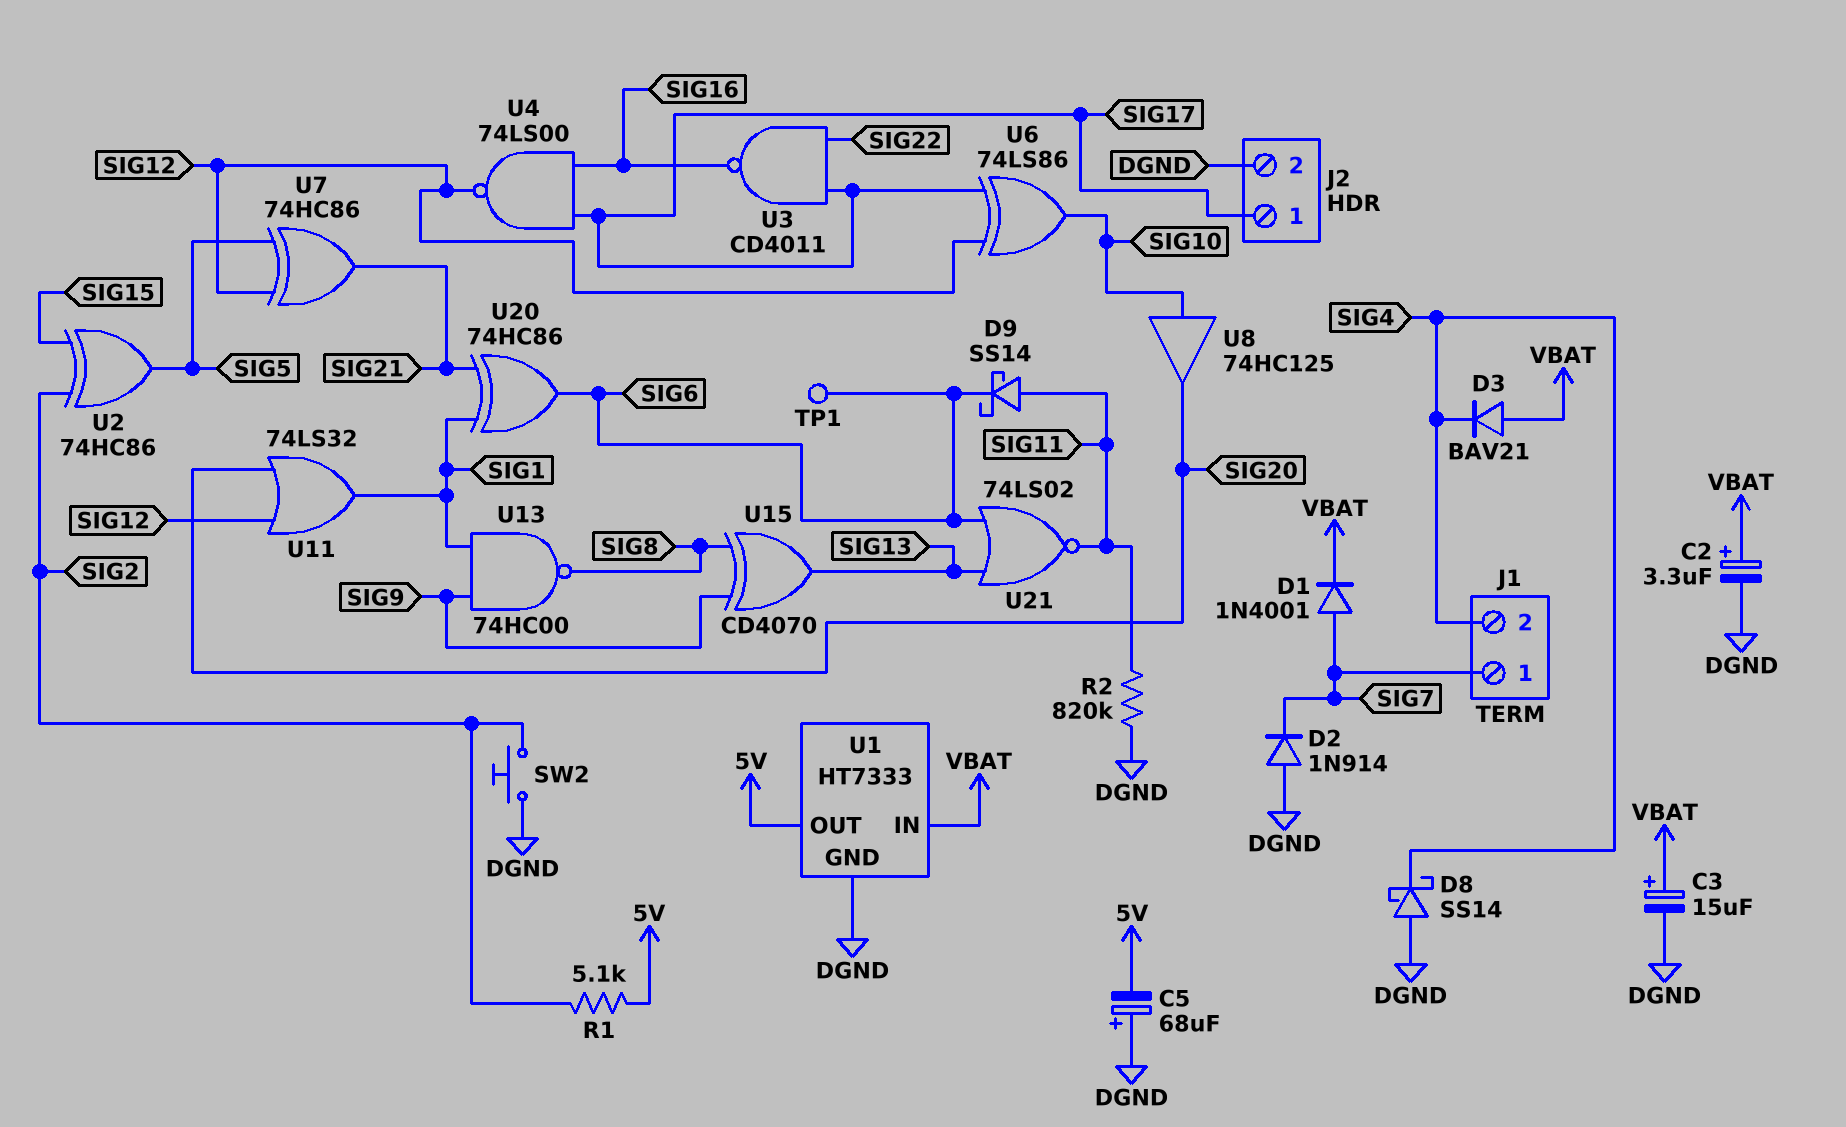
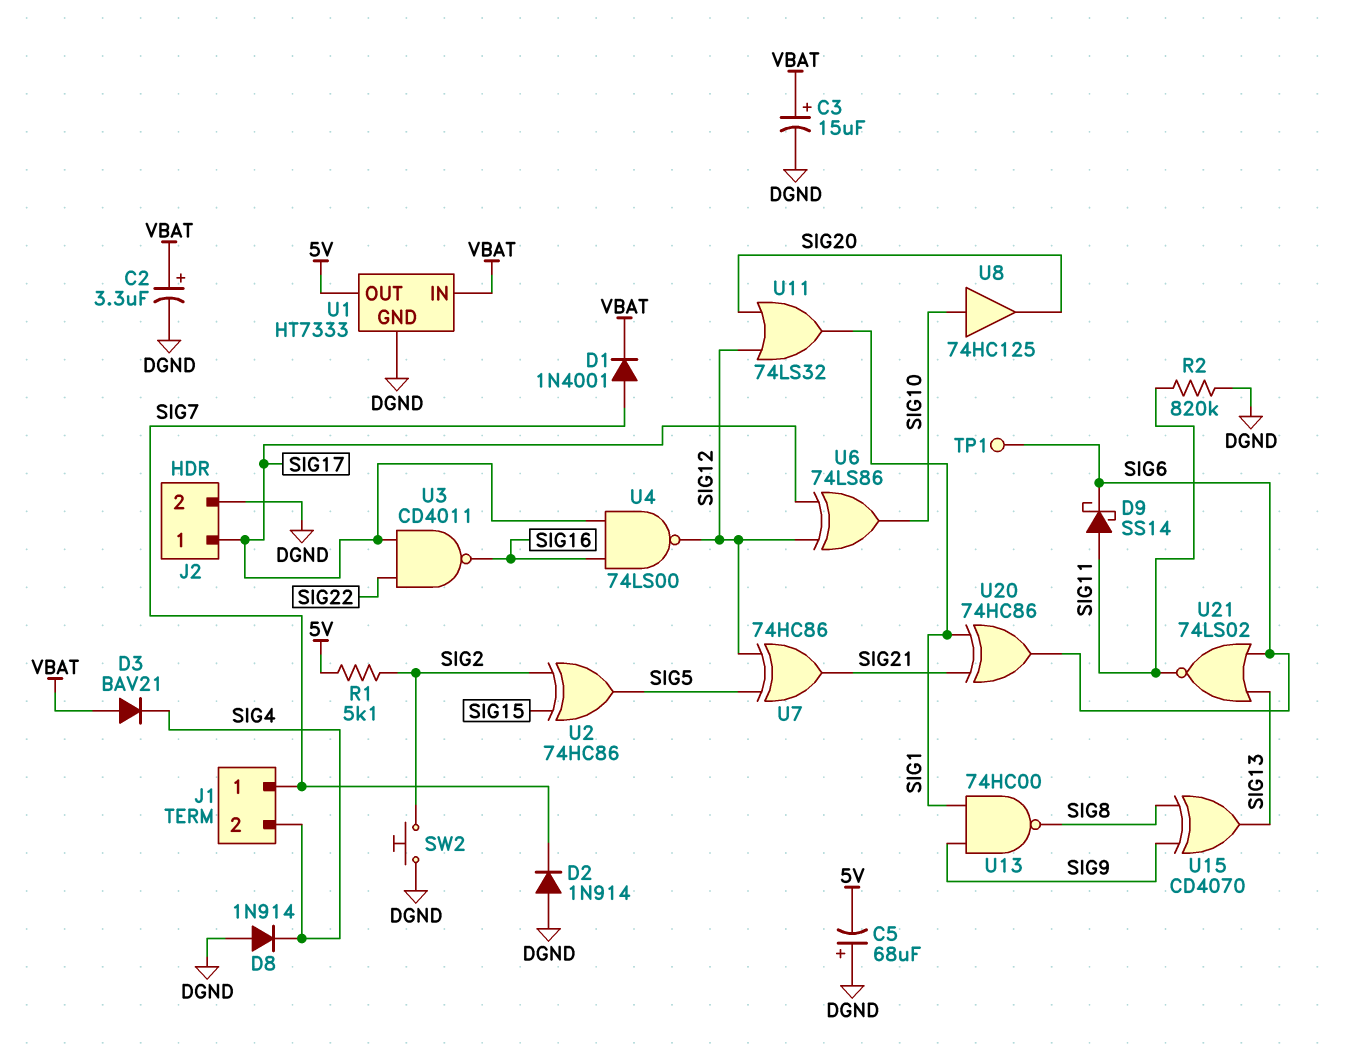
D8: schottky SS14 (A DGND, K SIG4) -> diode 1N914 (A DGND, K SIG4)

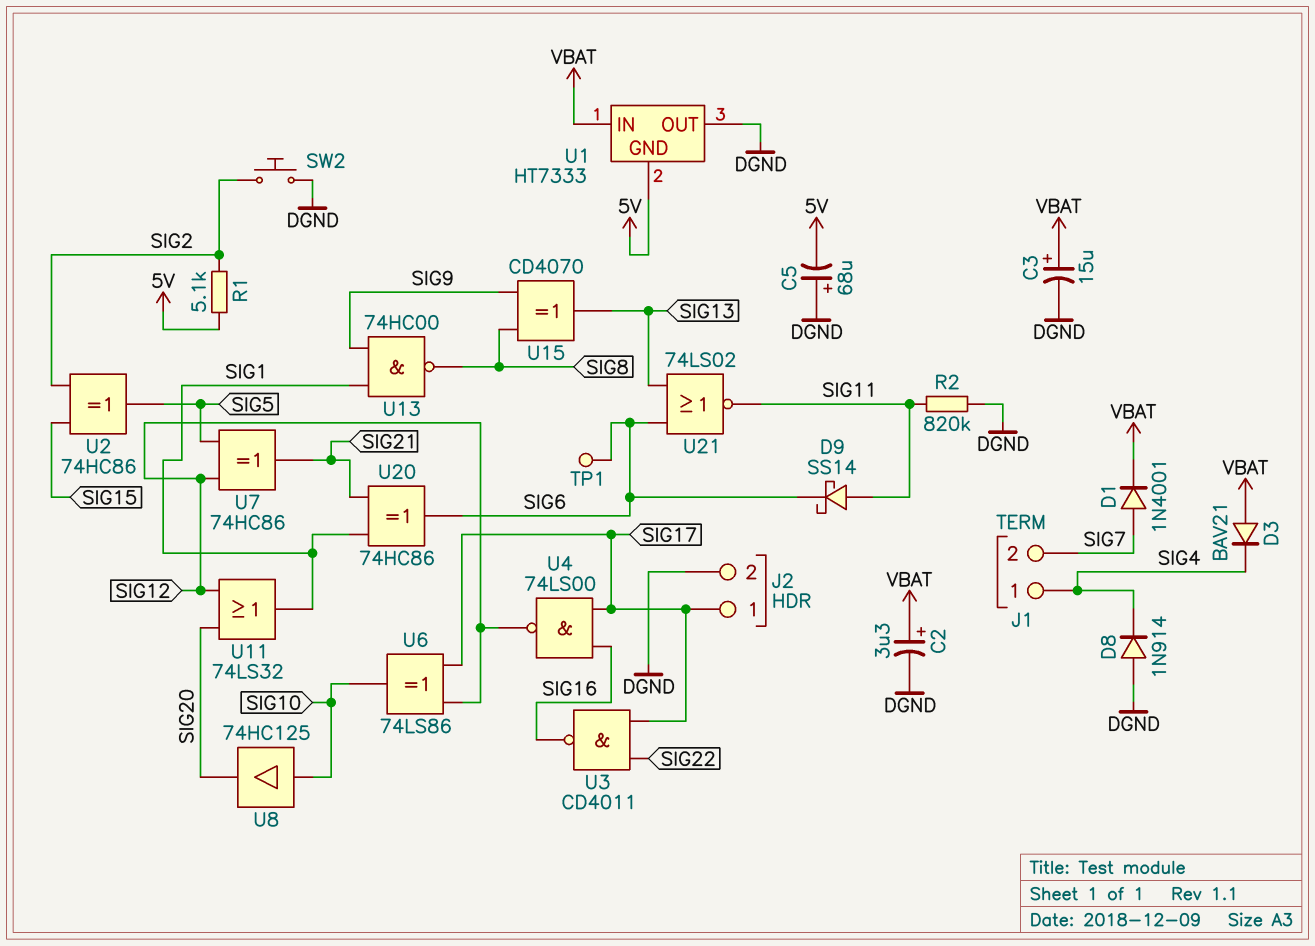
D2: diode 1N914 (A DGND, K SIG7) -> none
J1 pin 1: SIG7 -> SIG4
J1 pin 2: SIG4 -> SIG7
U1 pin GND: DGND -> 5V
U1 pin OUT: 5V -> DGND

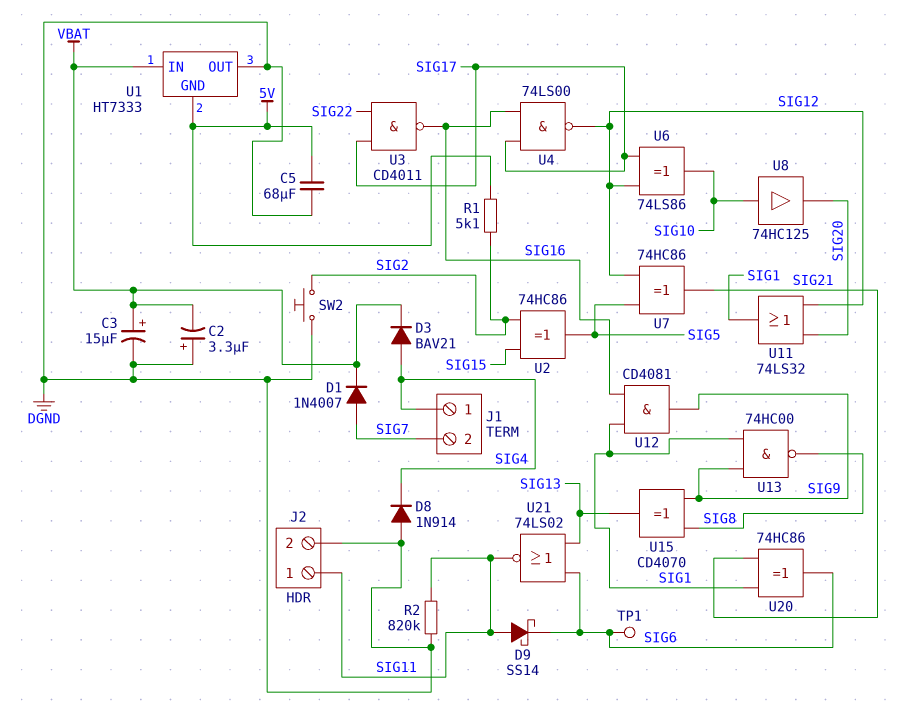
C2: 3.3uF (plus VBAT, minus DGND) -> 3.3uF (plus DGND, minus VBAT)
C5: 68uF (plus DGND, minus 5V) -> 68uF (5V, DGND)
D1: diode 1N4001 (A SIG7, K VBAT) -> diode 1N4007 (A SIG7, K VBAT)
D3: diode BAV21 (A VBAT, K SIG4) -> diode BAV21 (A SIG4, K VBAT)
J2 pin 1: SIG17 -> SIG11
U12: none -> AND CD4081 (in SIG1, in SIG16, out SIG9)

